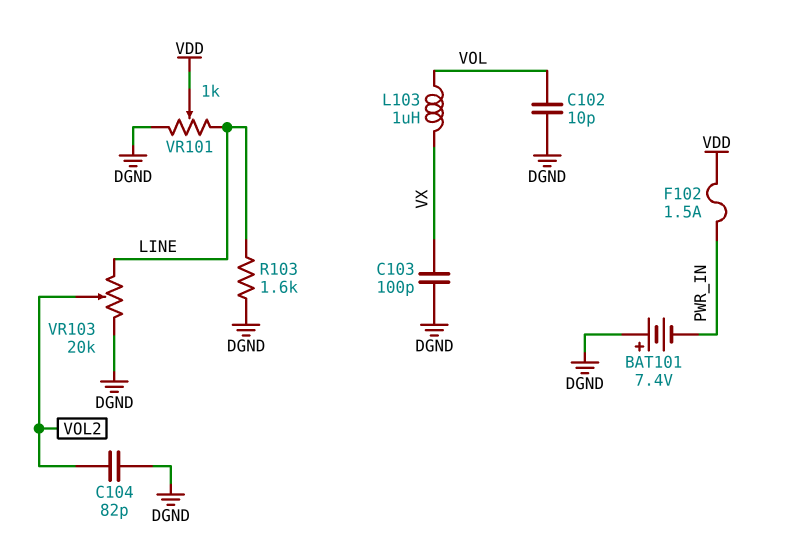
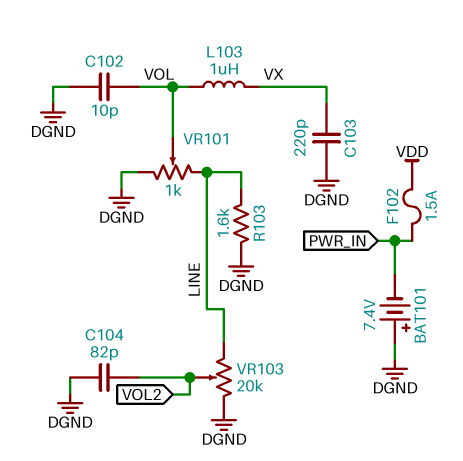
C103: 100pF (DGND, VX) -> 220pF (DGND, VX)
VR101: 1k (DGND, LINE, wiper VDD) -> 1k (DGND, LINE, wiper VOL)

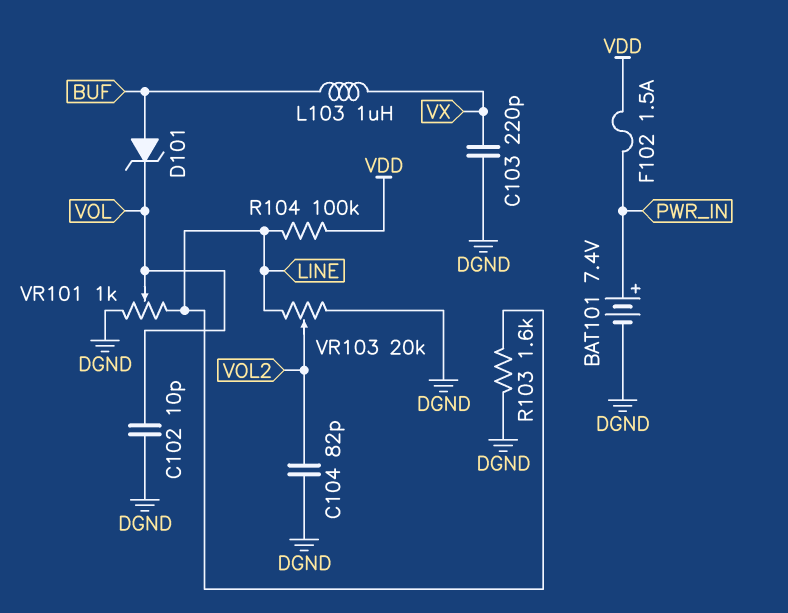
BAT101: 7.4V (plus DGND, minus PWR_IN) -> 7.4V (plus PWR_IN, minus DGND)
D101: none -> zener (A BUF, K VOL)
L103: 1uH (VOL, VX) -> 1uH (BUF, VX)
R104: none -> 100k (LINE, VDD)

